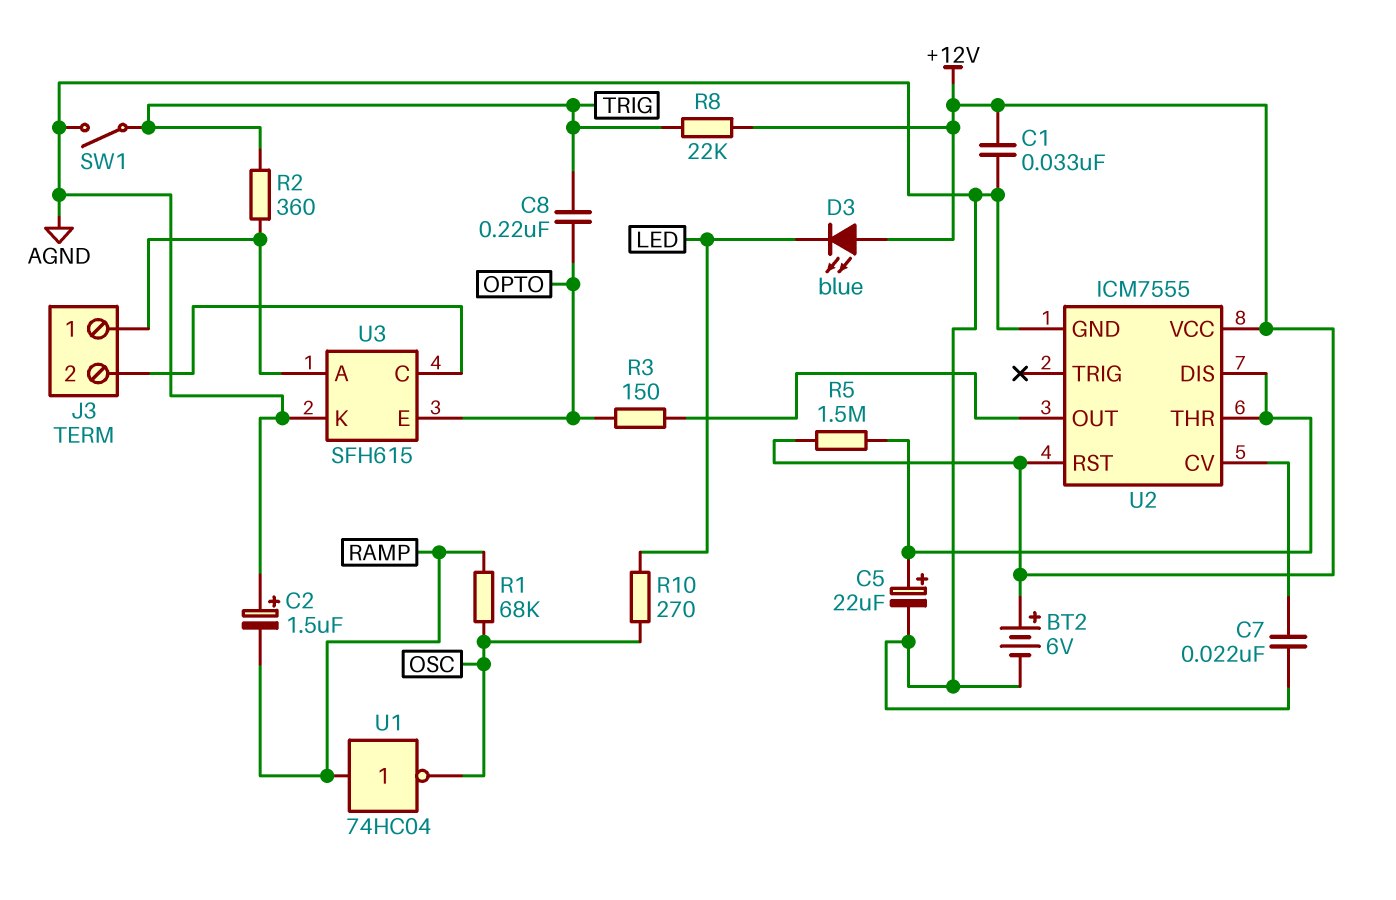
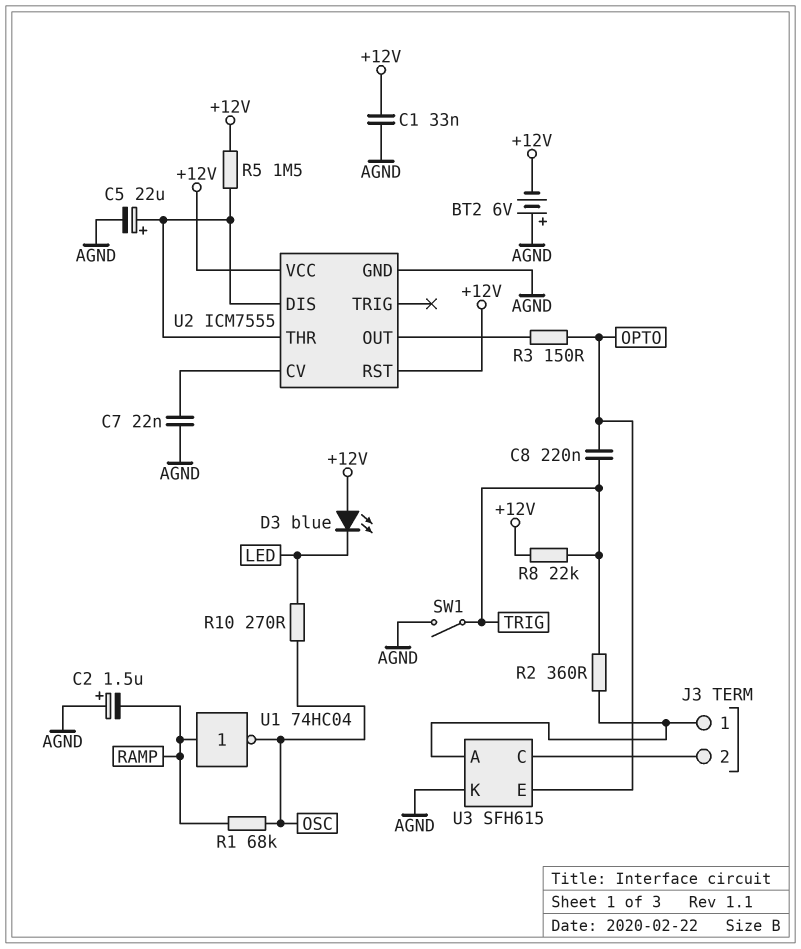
BT2: 6V (plus +12V, minus AGND) -> 6V (plus AGND, minus +12V)

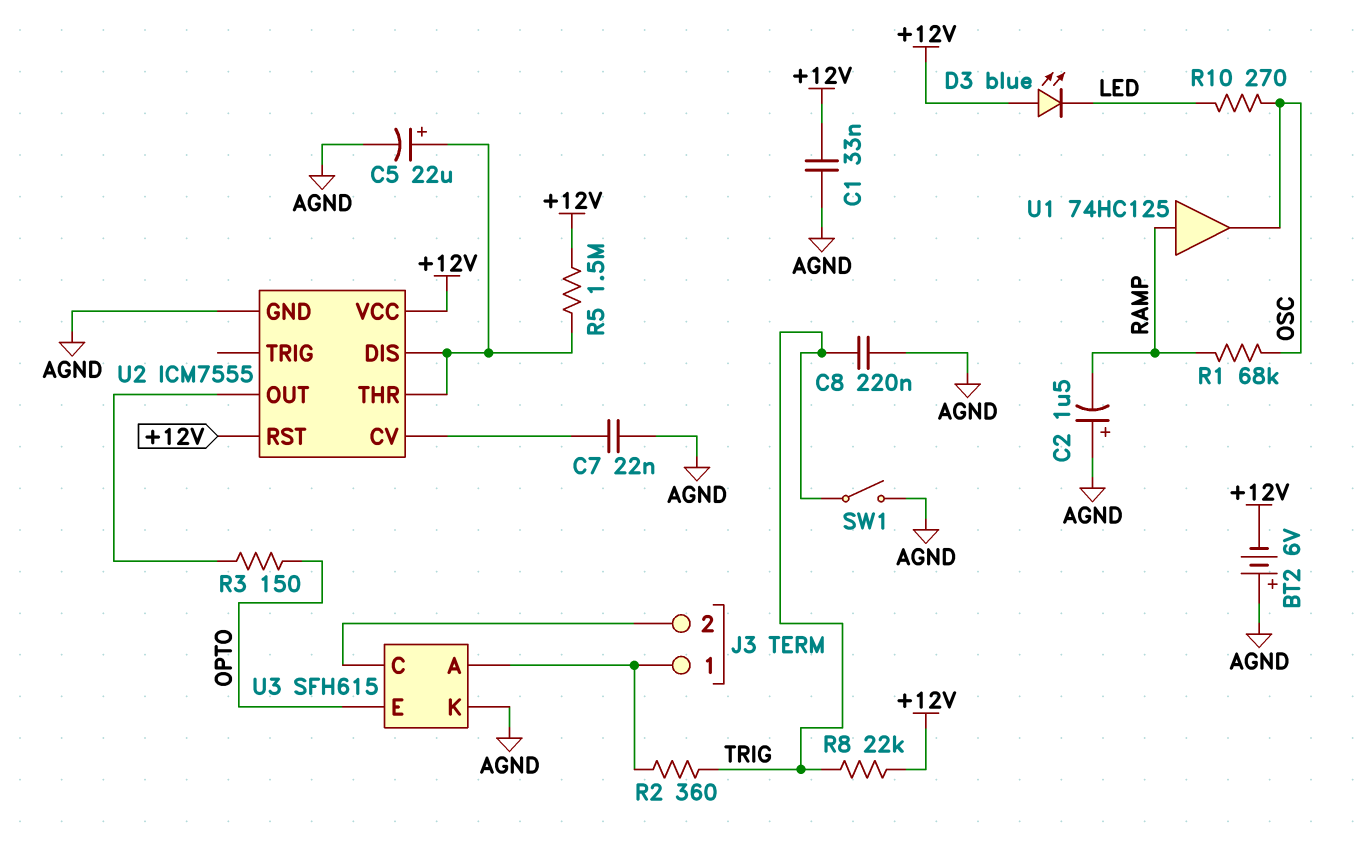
C8: 220nF (OPTO, TRIG) -> 220nF (AGND, TRIG)
U1: NOT 74HC04 (in RAMP, out OSC) -> buffer 74HC125 (in RAMP, out OSC)

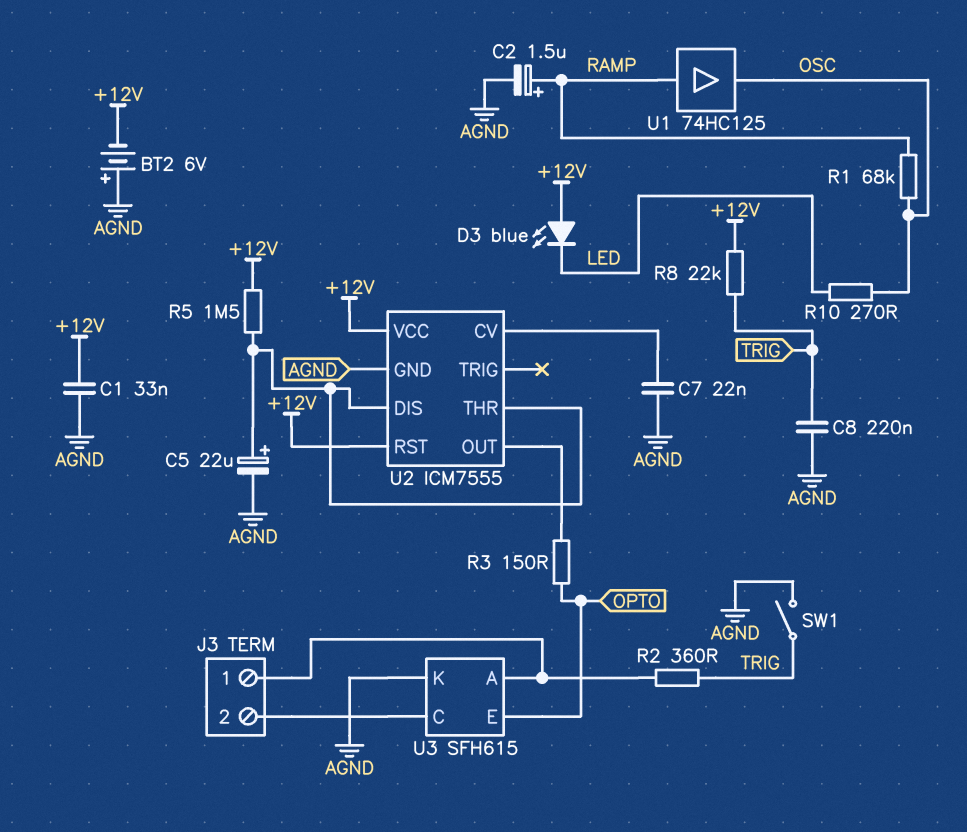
C2: 1.5uF (plus AGND, minus RAMP) -> 1.5uF (plus RAMP, minus AGND)

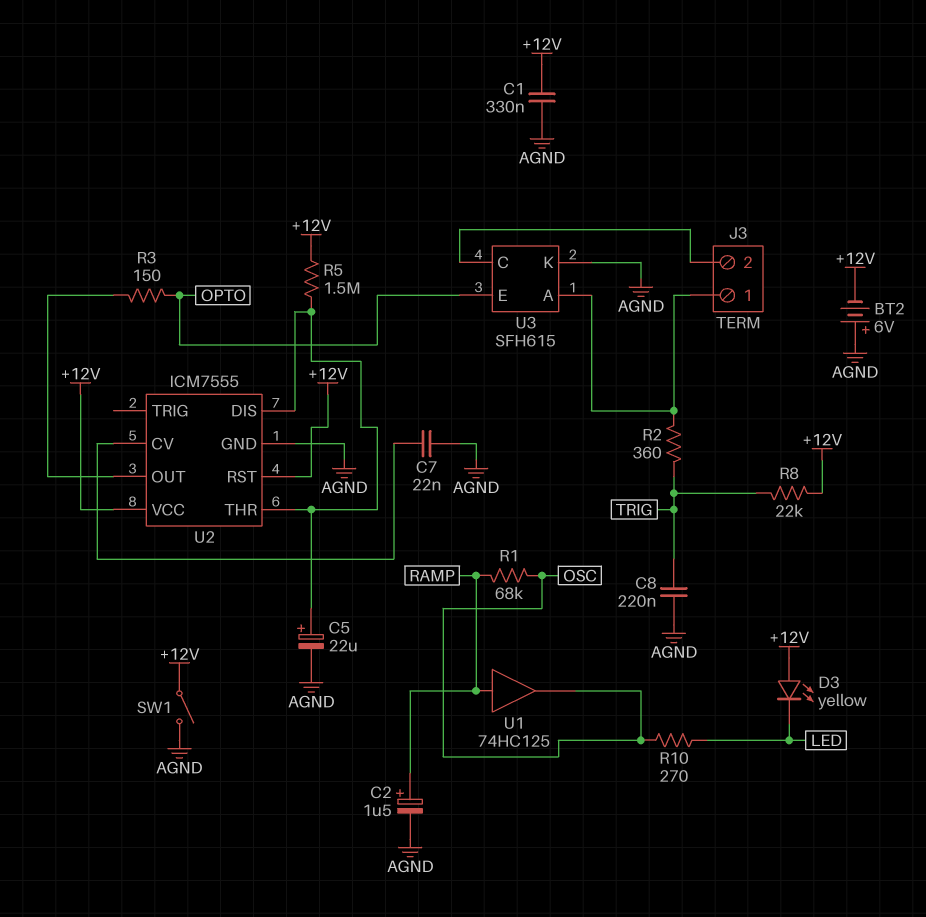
C1: 33nF (+12V, AGND) -> 330nF (+12V, AGND)
D3: LED blue (A +12V, K LED) -> LED yellow (A +12V, K LED)
SW1: switch (AGND, TRIG) -> switch (+12V, AGND)

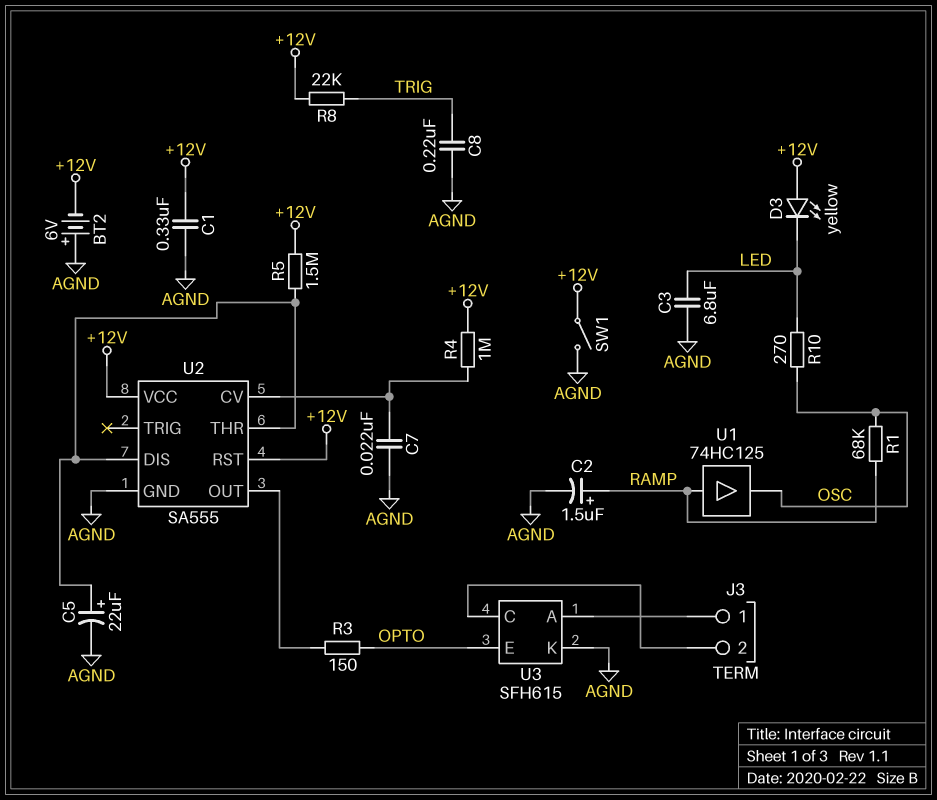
C3: none -> 6.8uF (AGND, LED)
R2: 360 (J3/1, TRIG) -> none
R4: none -> 1M (+12V, U2/CV)
U2: ICM7555 -> SA555

